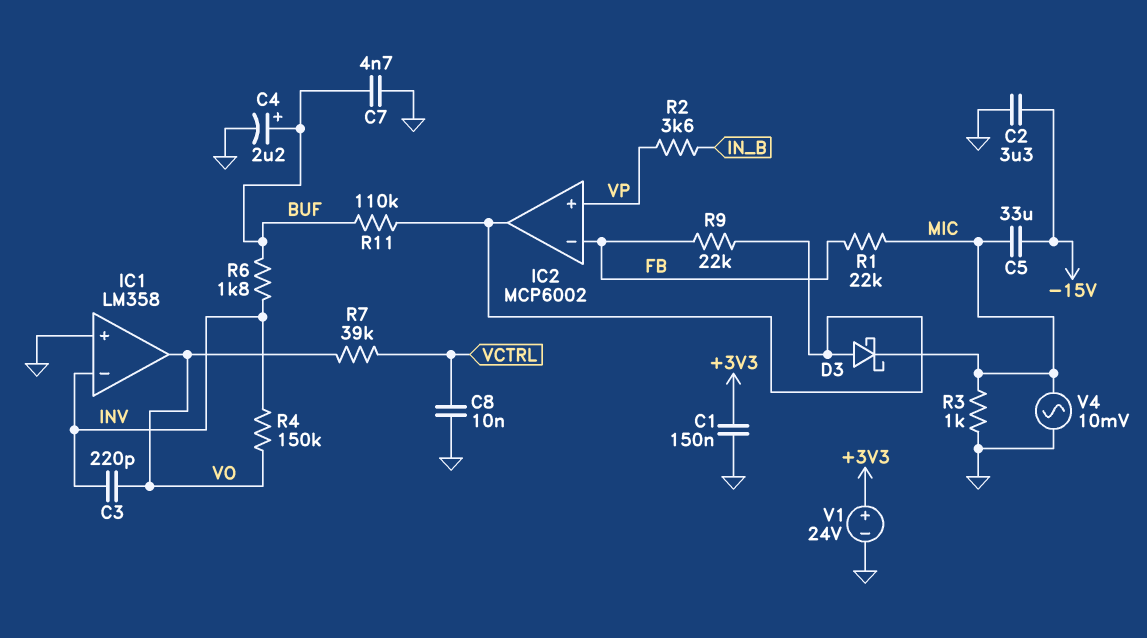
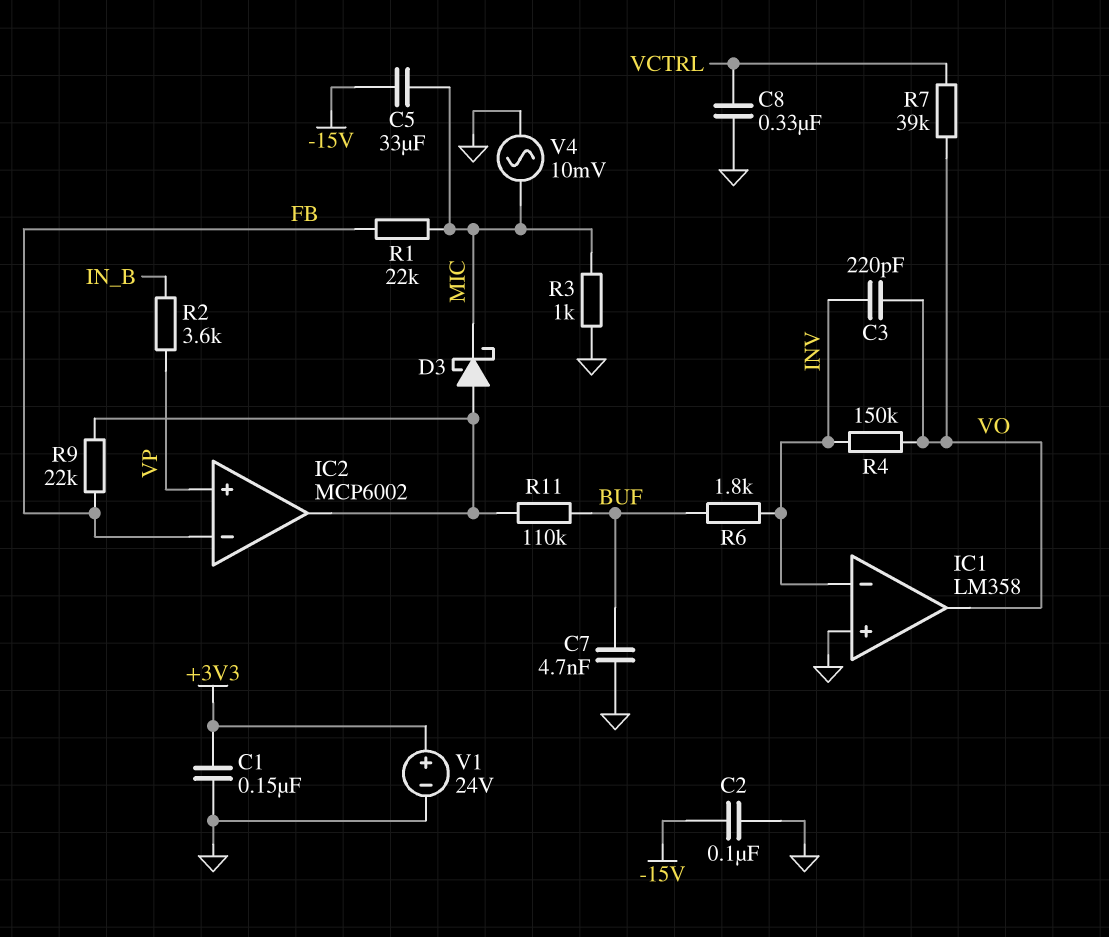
C2: 3.3uF (-15V, GND) -> 100nF (-15V, GND)
C4: 2.2uF (plus BUF, minus GND) -> none
C8: 10nF (GND, VCTRL) -> 330nF (GND, VCTRL)

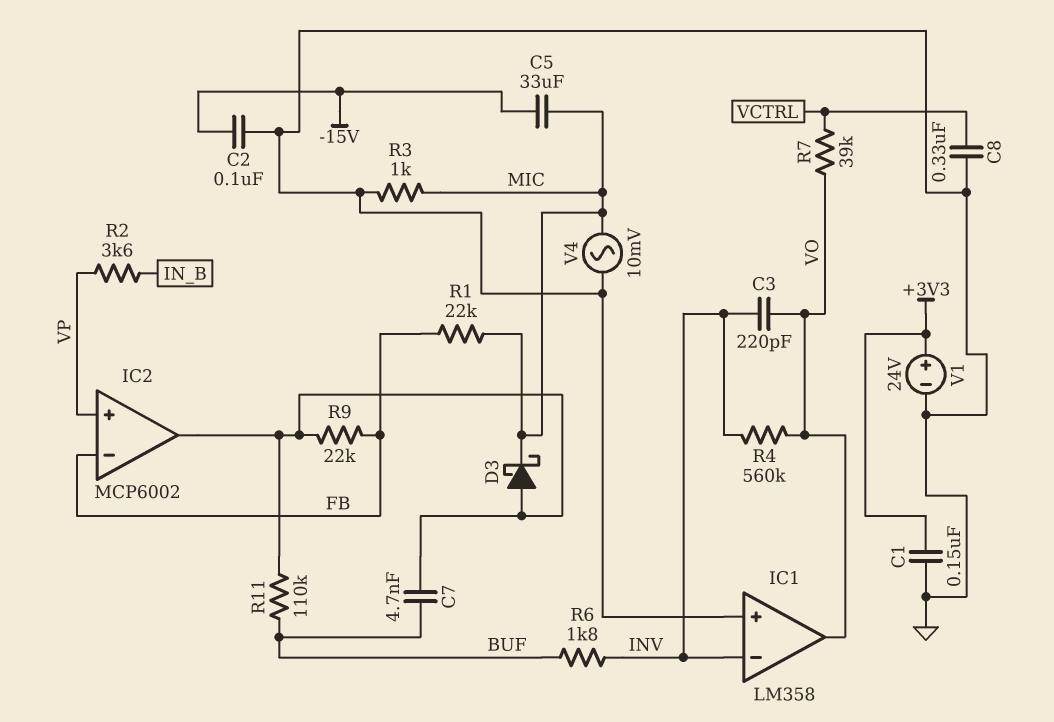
C7: 4.7nF (BUF, GND) -> 4.7nF (BUF, IC2/out)
R4: 150k (INV, VO) -> 560k (INV, VO)

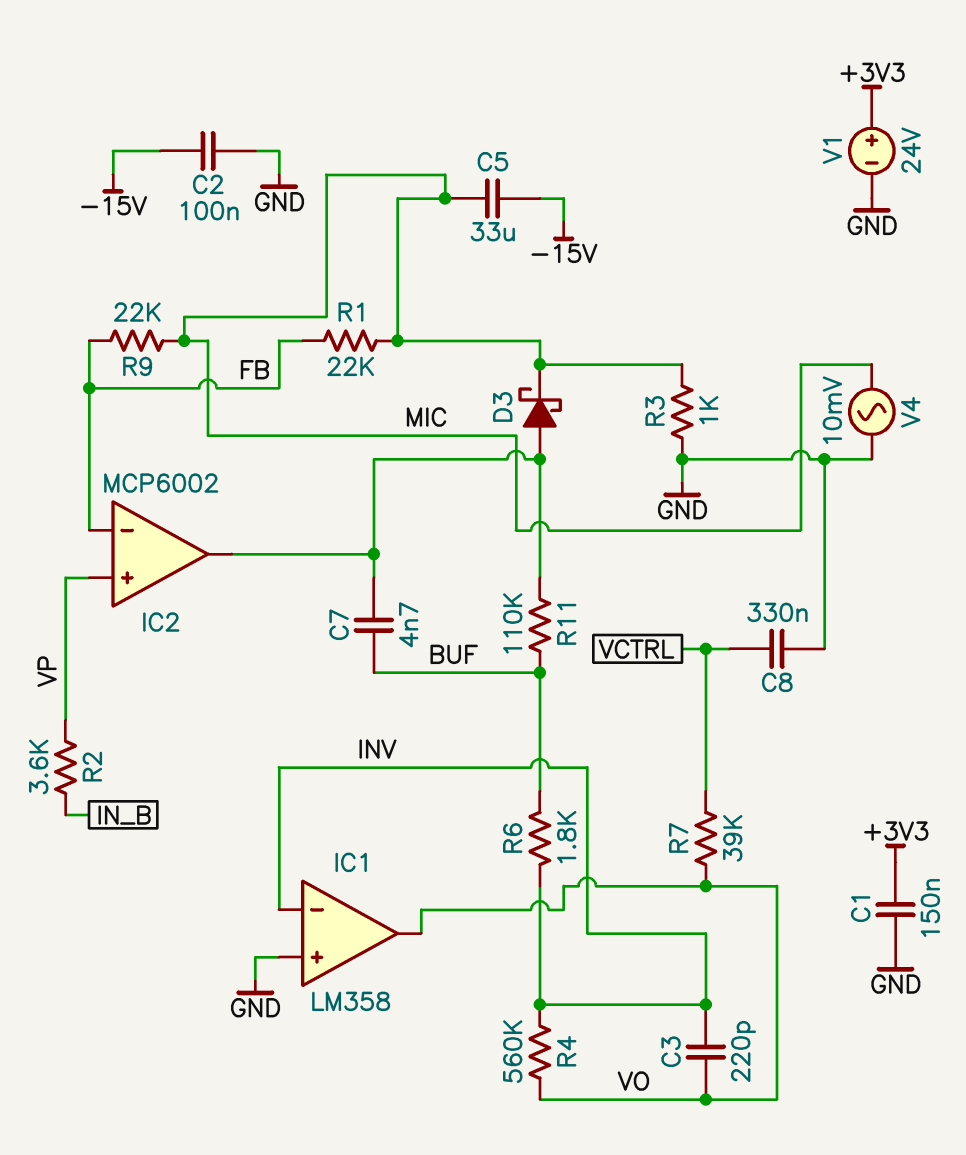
R9: 22k (FB, IC2/out) -> 22k (FB, MIC)

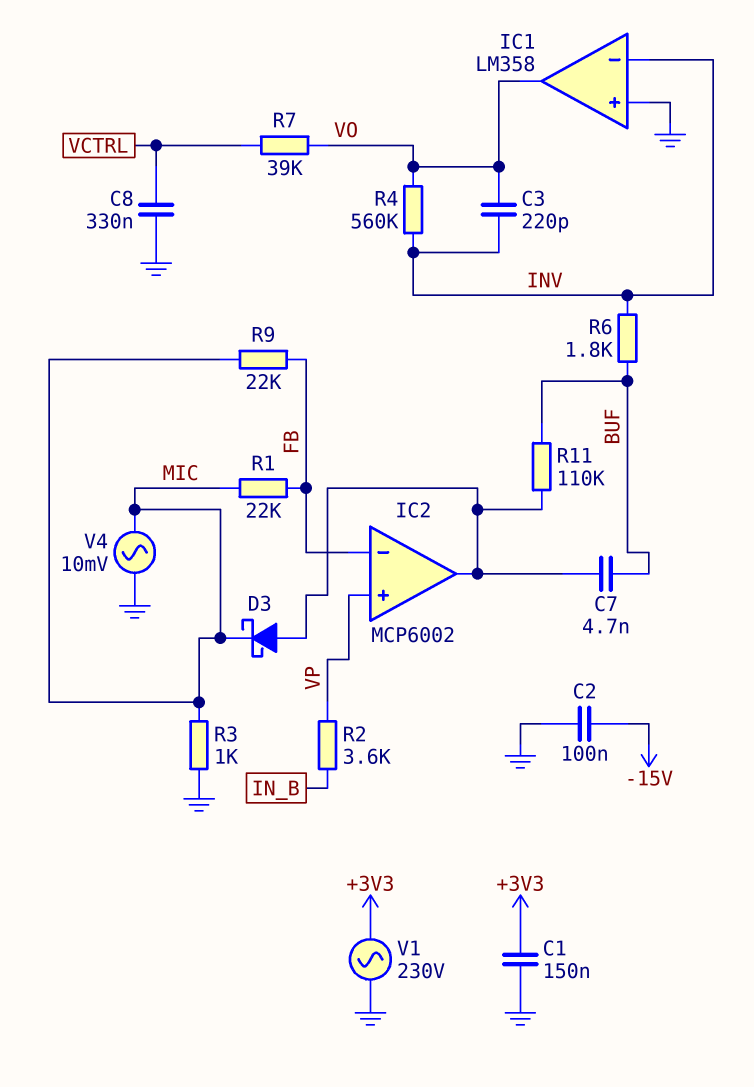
C5: 33uF (-15V, MIC) -> none
V1: 24V (plus +3V3, minus GND) -> AC 230V (+3V3, GND)

